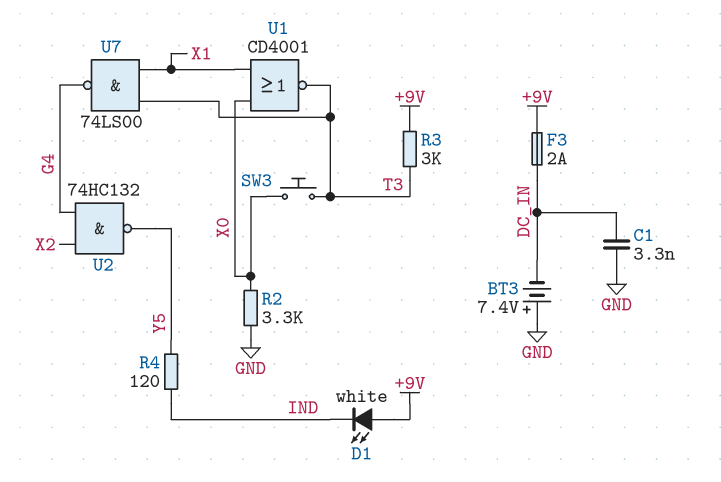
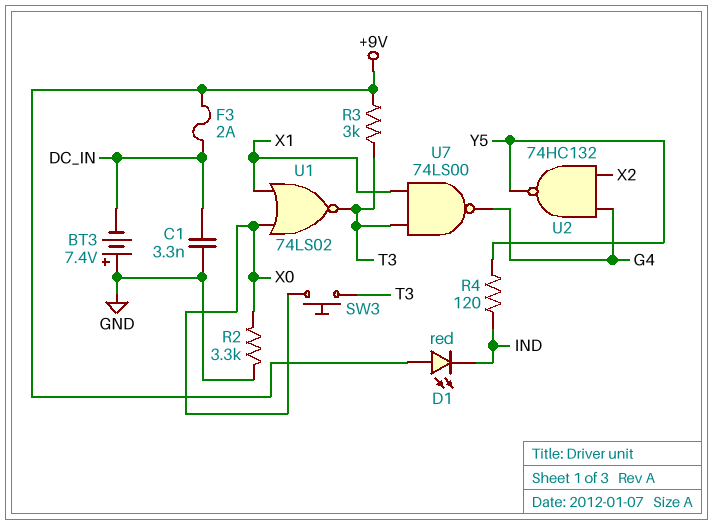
D1: LED white (A +9V, K IND) -> LED red (A +9V, K IND)
U1: NOR CD4001 (in X0, in X1, out T3) -> NOR 74LS02 (in X0, in X1, out T3)

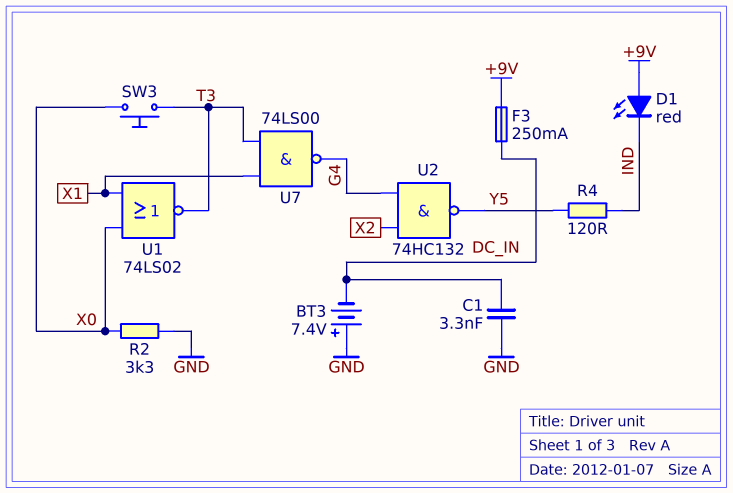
F3: 2A (+9V, DC_IN) -> 250mA (+9V, DC_IN)
R3: 3k (+9V, T3) -> none

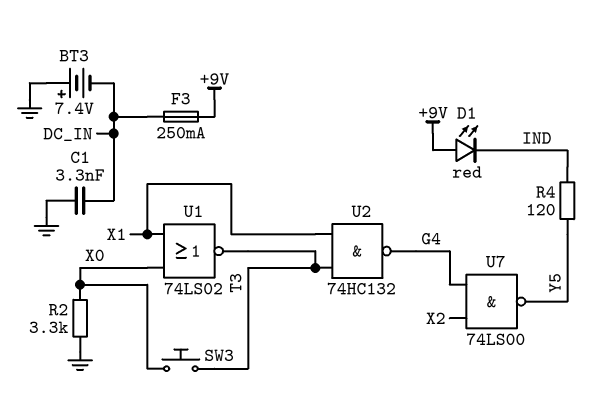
U2: NAND 74HC132 (in G4, in X2, out Y5) -> NAND 74HC132 (in T3, in X1, out G4)
U7: NAND 74LS00 (in T3, in X1, out G4) -> NAND 74LS00 (in G4, in X2, out Y5)

